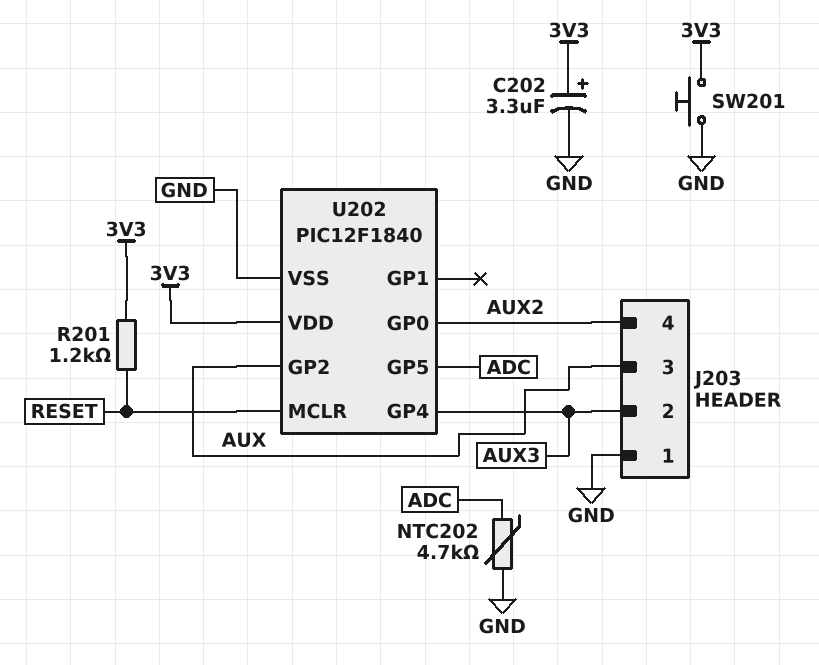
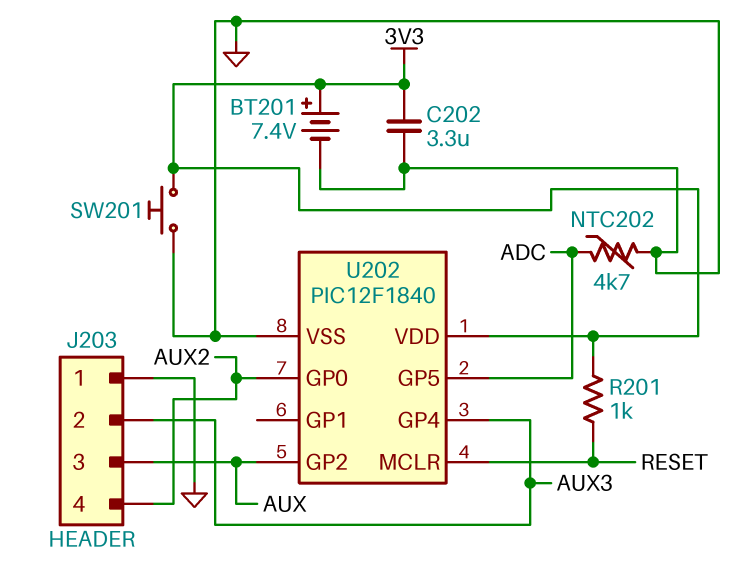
BT201: none -> 7.4V (plus 3V3, minus GND)
C202: 3.3uF (plus 3V3, minus GND) -> 3.3uF (3V3, GND)
R201: 1.2k (3V3, RESET) -> 1k (3V3, RESET)

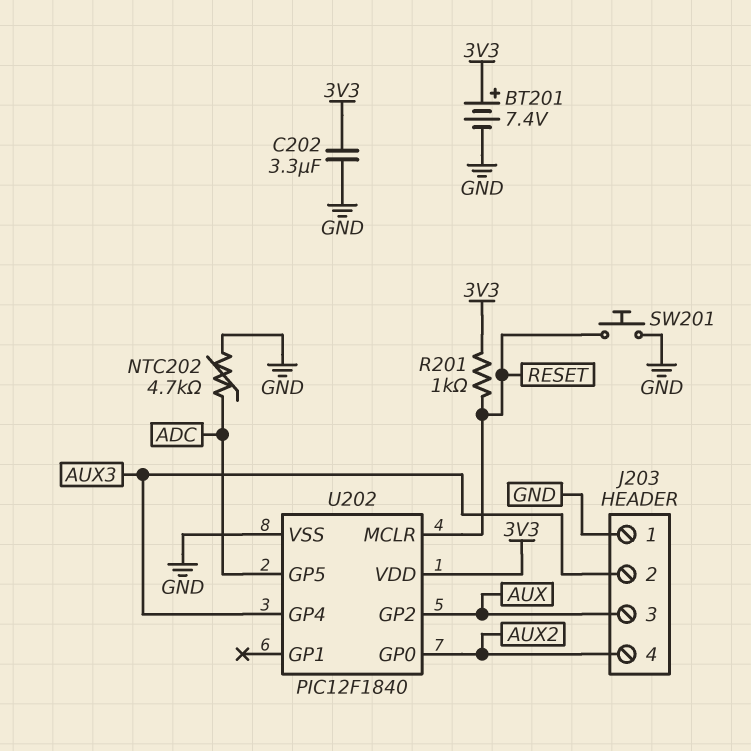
SW201: button (3V3, GND) -> button (GND, RESET)

